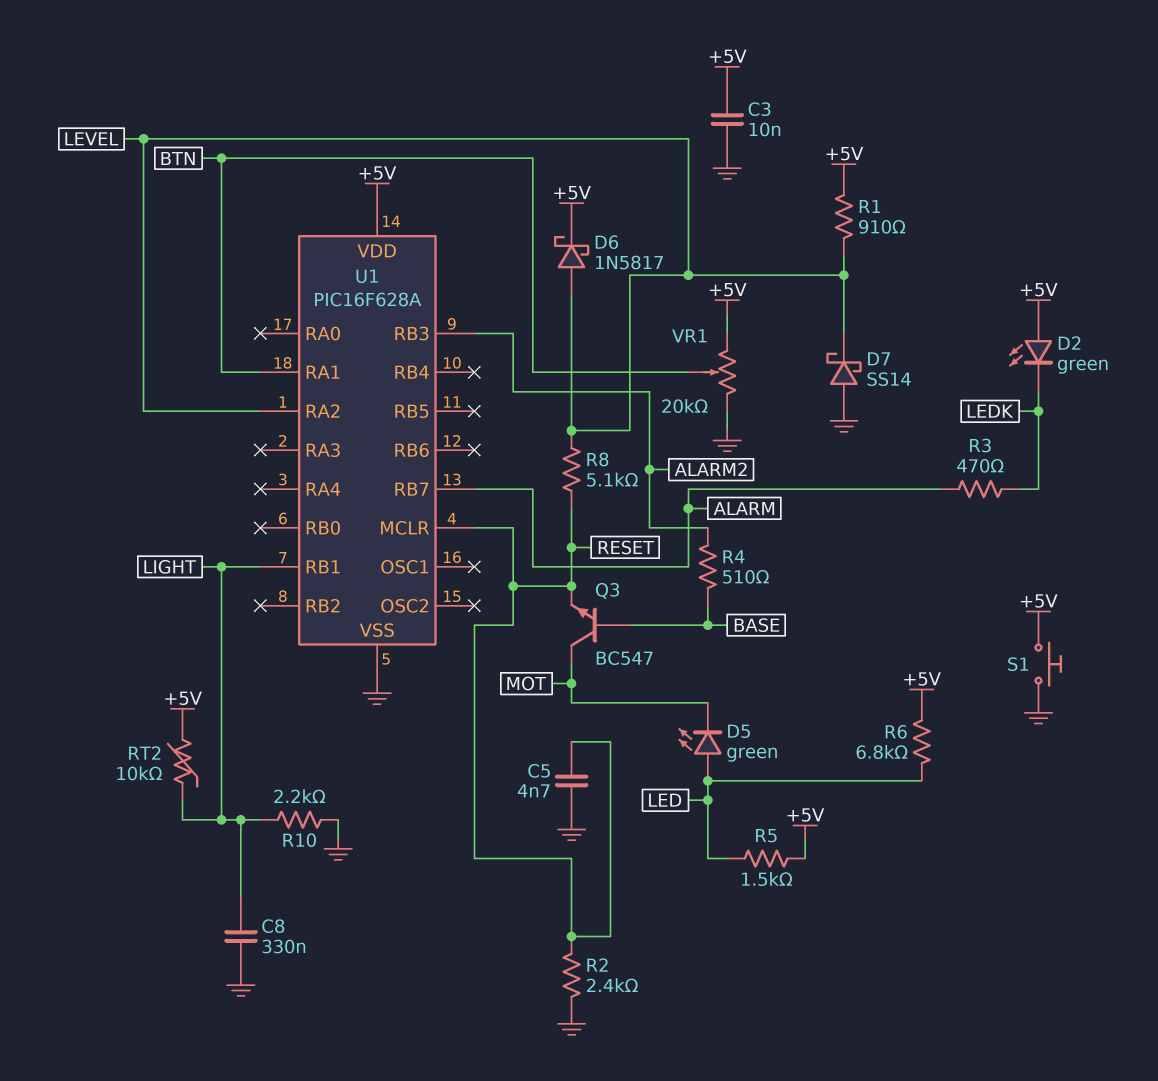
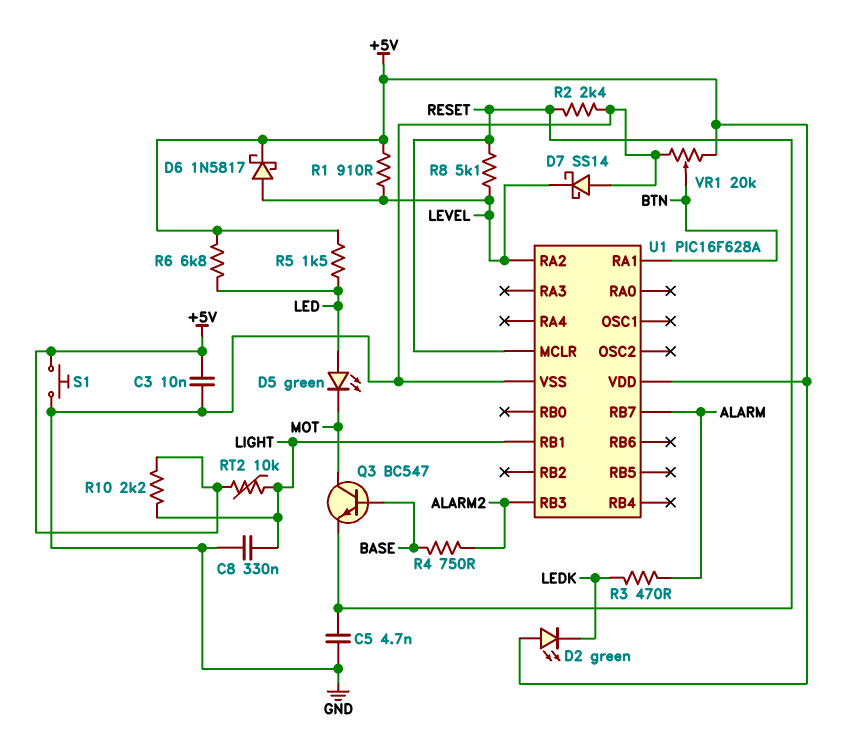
R4: 510 (ALARM2, BASE) -> 750 (ALARM2, BASE)
R10: 2.2k (GND, LIGHT) -> 2.2k (+5V, LIGHT)

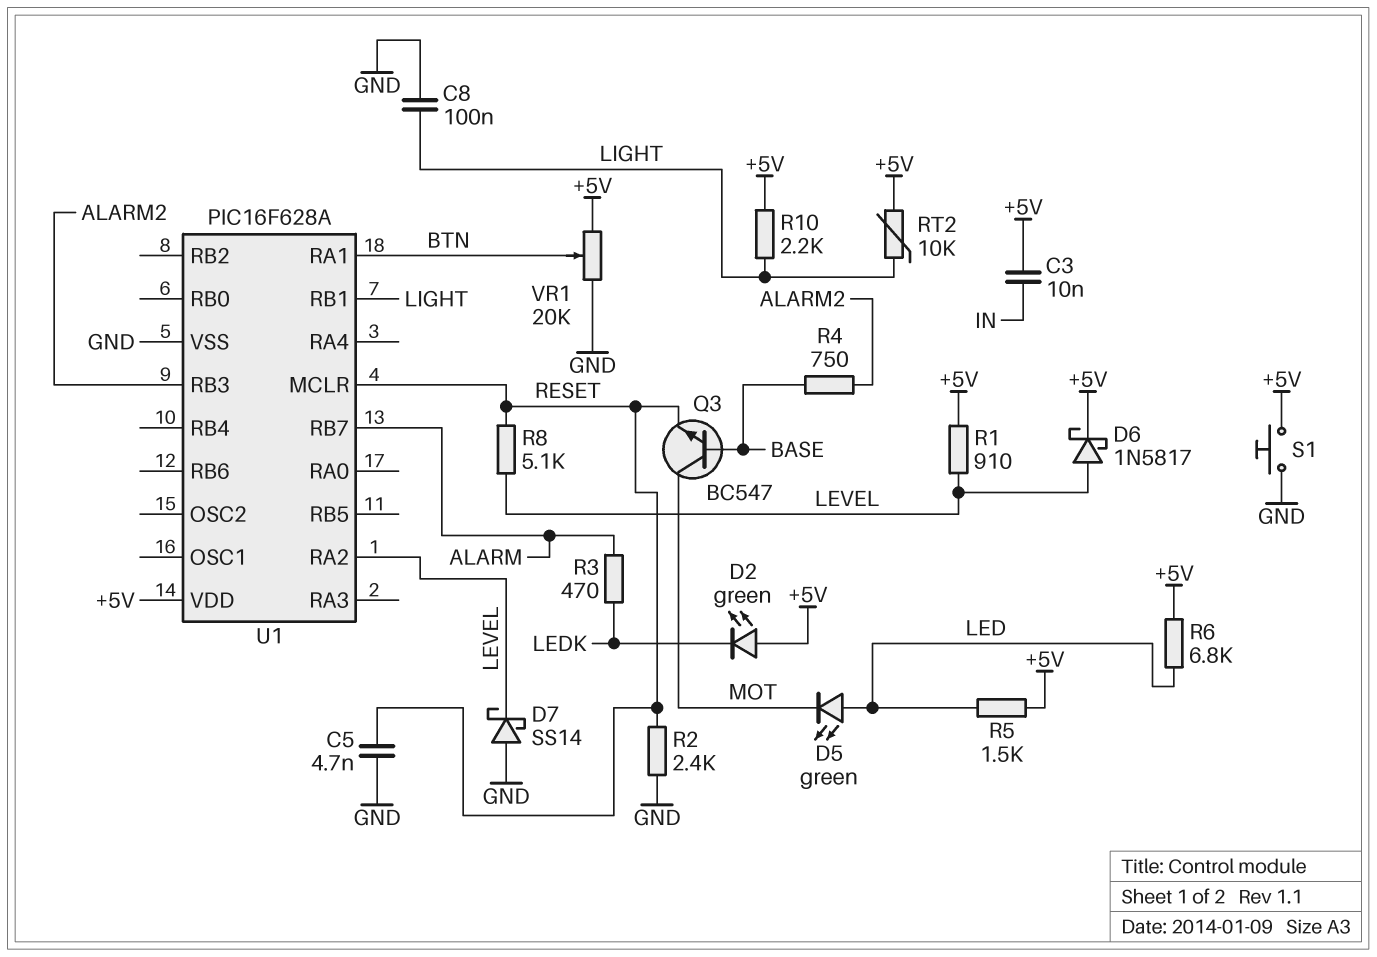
C3: 10nF (+5V, GND) -> 10nF (+5V, IN)
C8: 330nF (GND, LIGHT) -> 100nF (GND, LIGHT)

